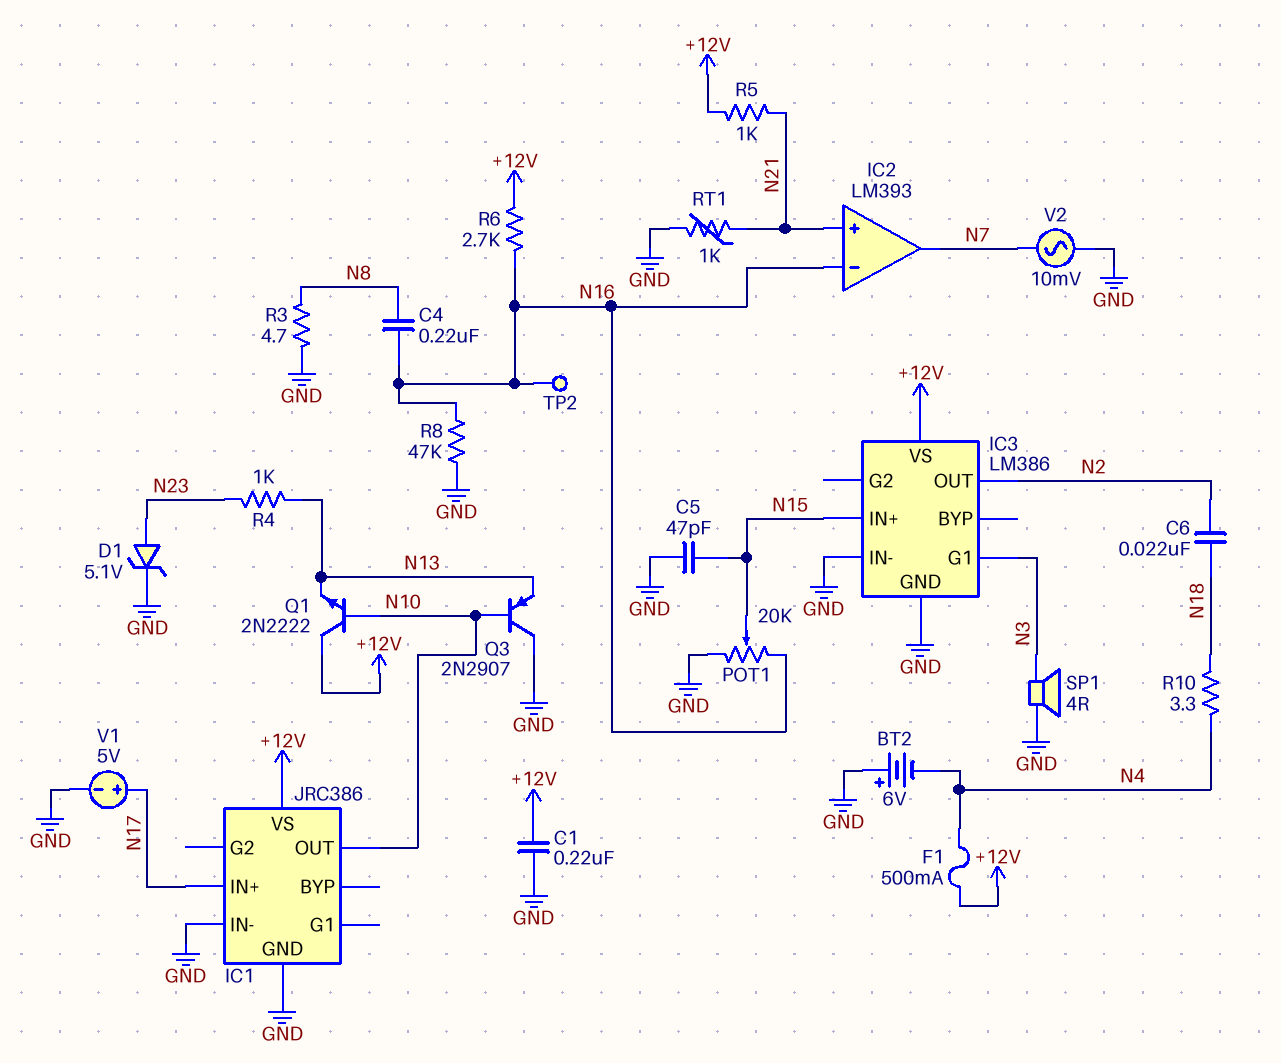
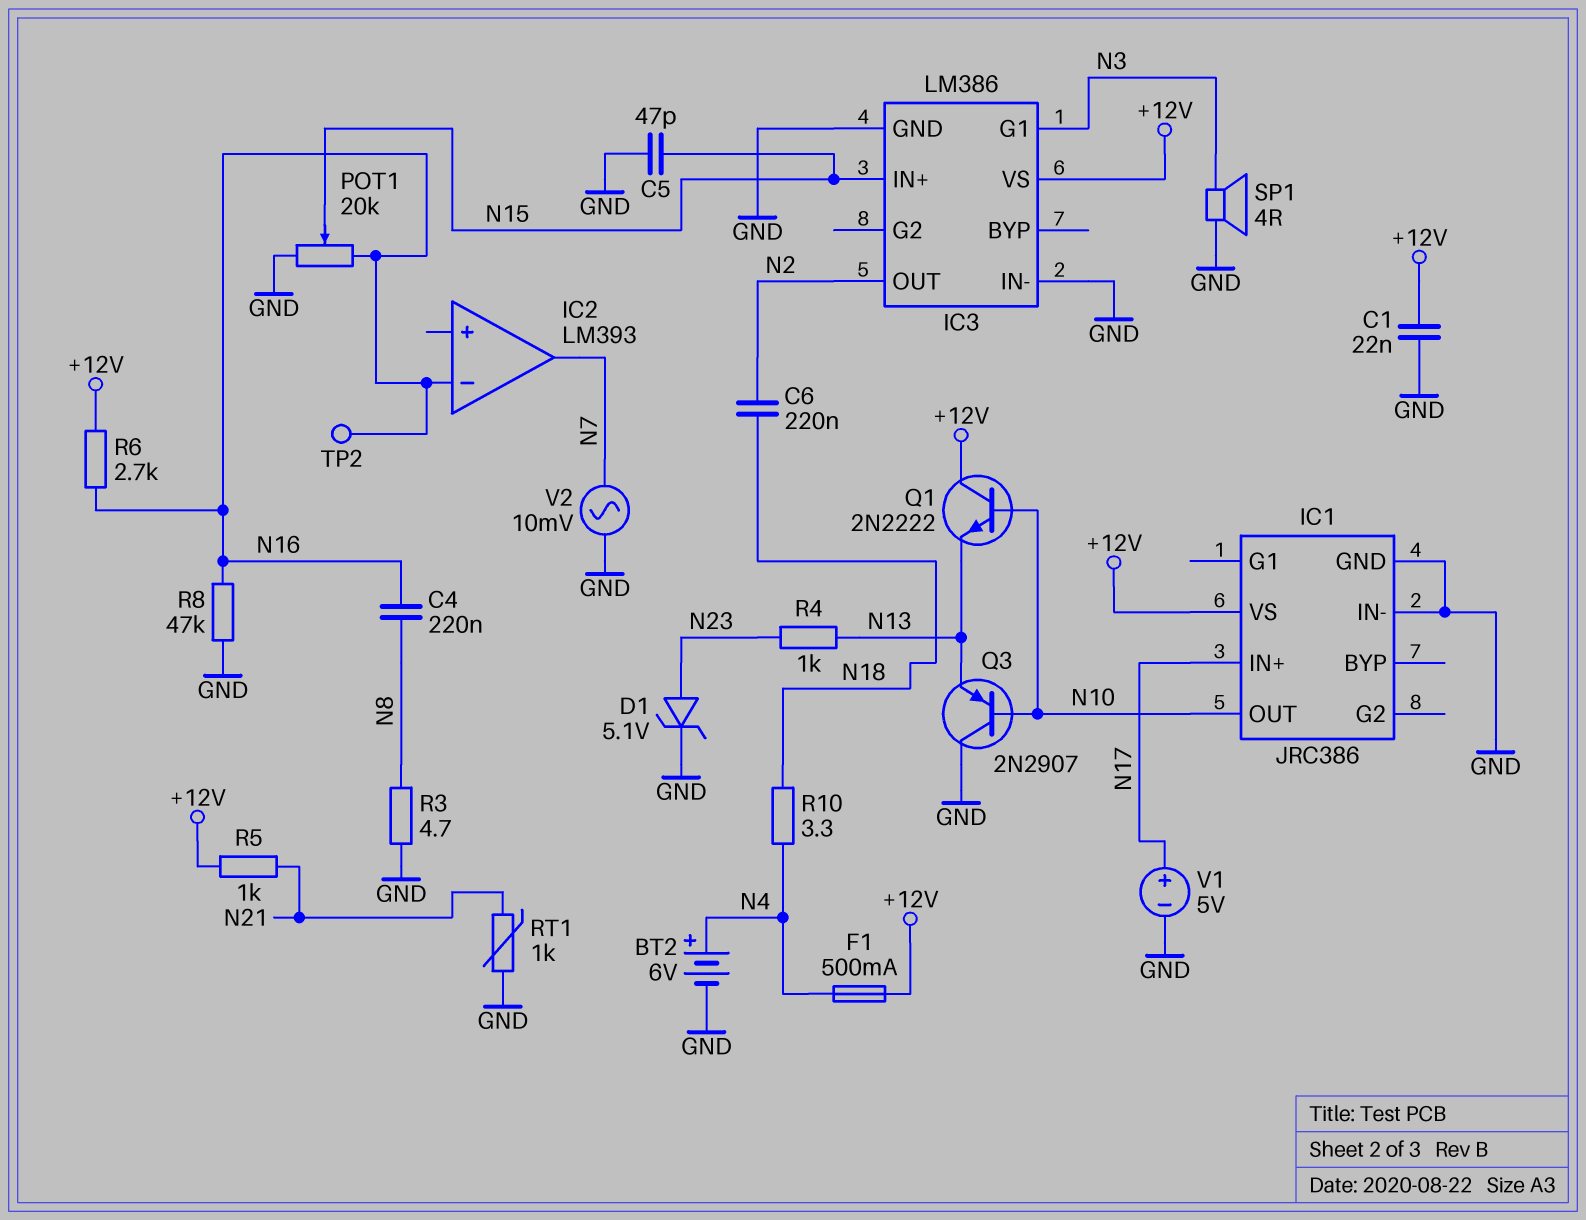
BT2: 6V (plus GND, minus N4) -> 6V (plus N4, minus GND)
C1: 220nF (+12V, GND) -> 22nF (+12V, GND)
C6: 22nF (N2, N18) -> 220nF (N2, N18)
IC2 pin in+: N21 -> none

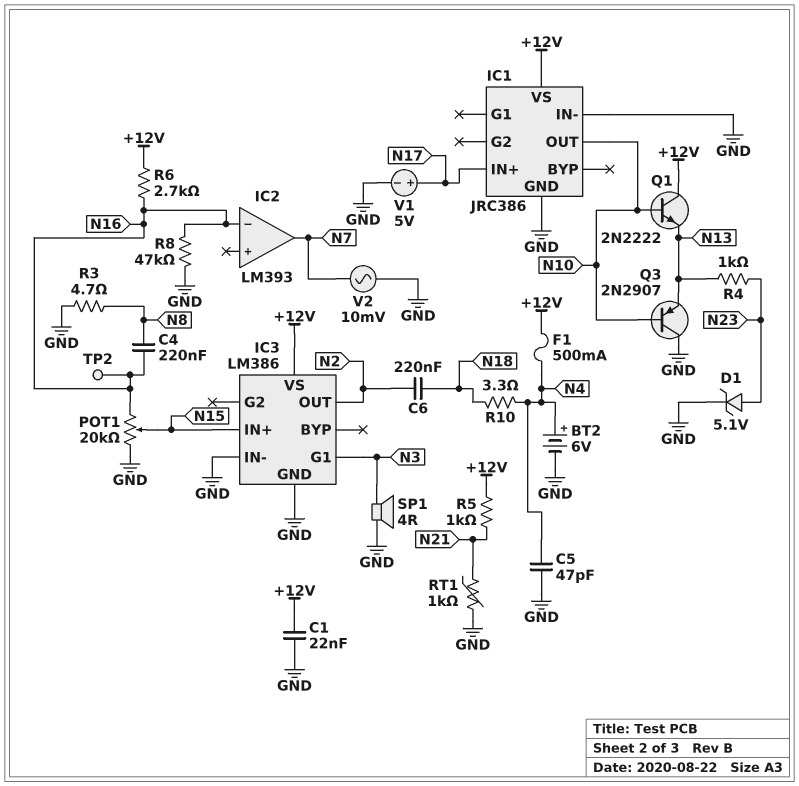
C5: 47pF (GND, N15) -> 47pF (GND, N4)

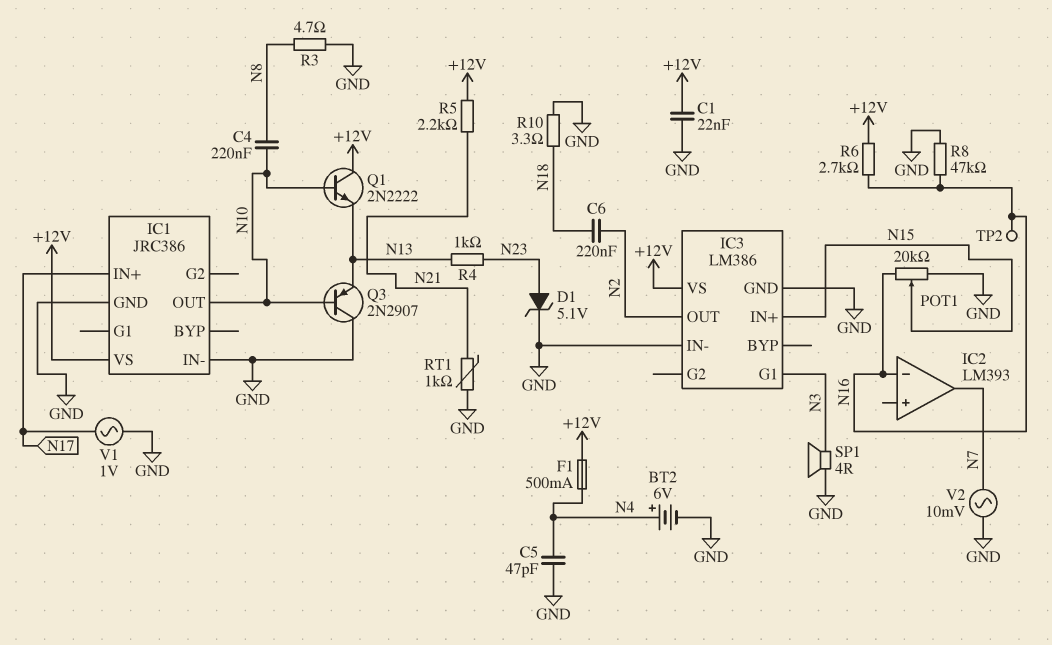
C4: 220nF (N8, N16) -> 220nF (N8, N10)
R5: 1k (+12V, N21) -> 2.2k (+12V, N21)
R10: 3.3 (N4, N18) -> 3.3 (GND, N18)
V1: 5V (plus N17, minus GND) -> AC 1V (GND, N17)

